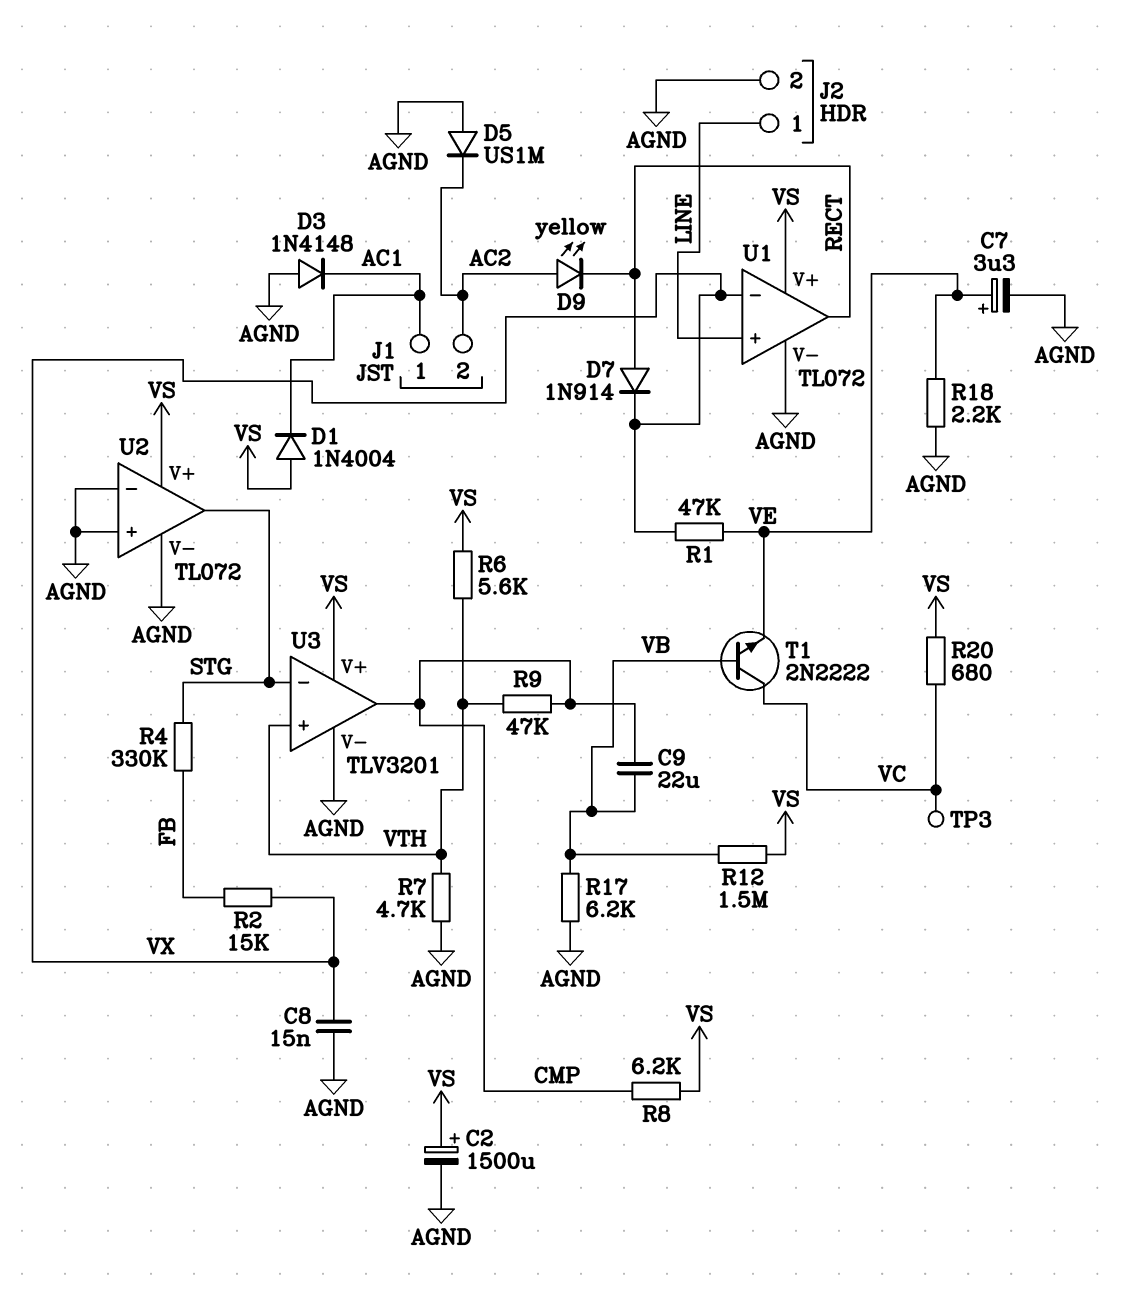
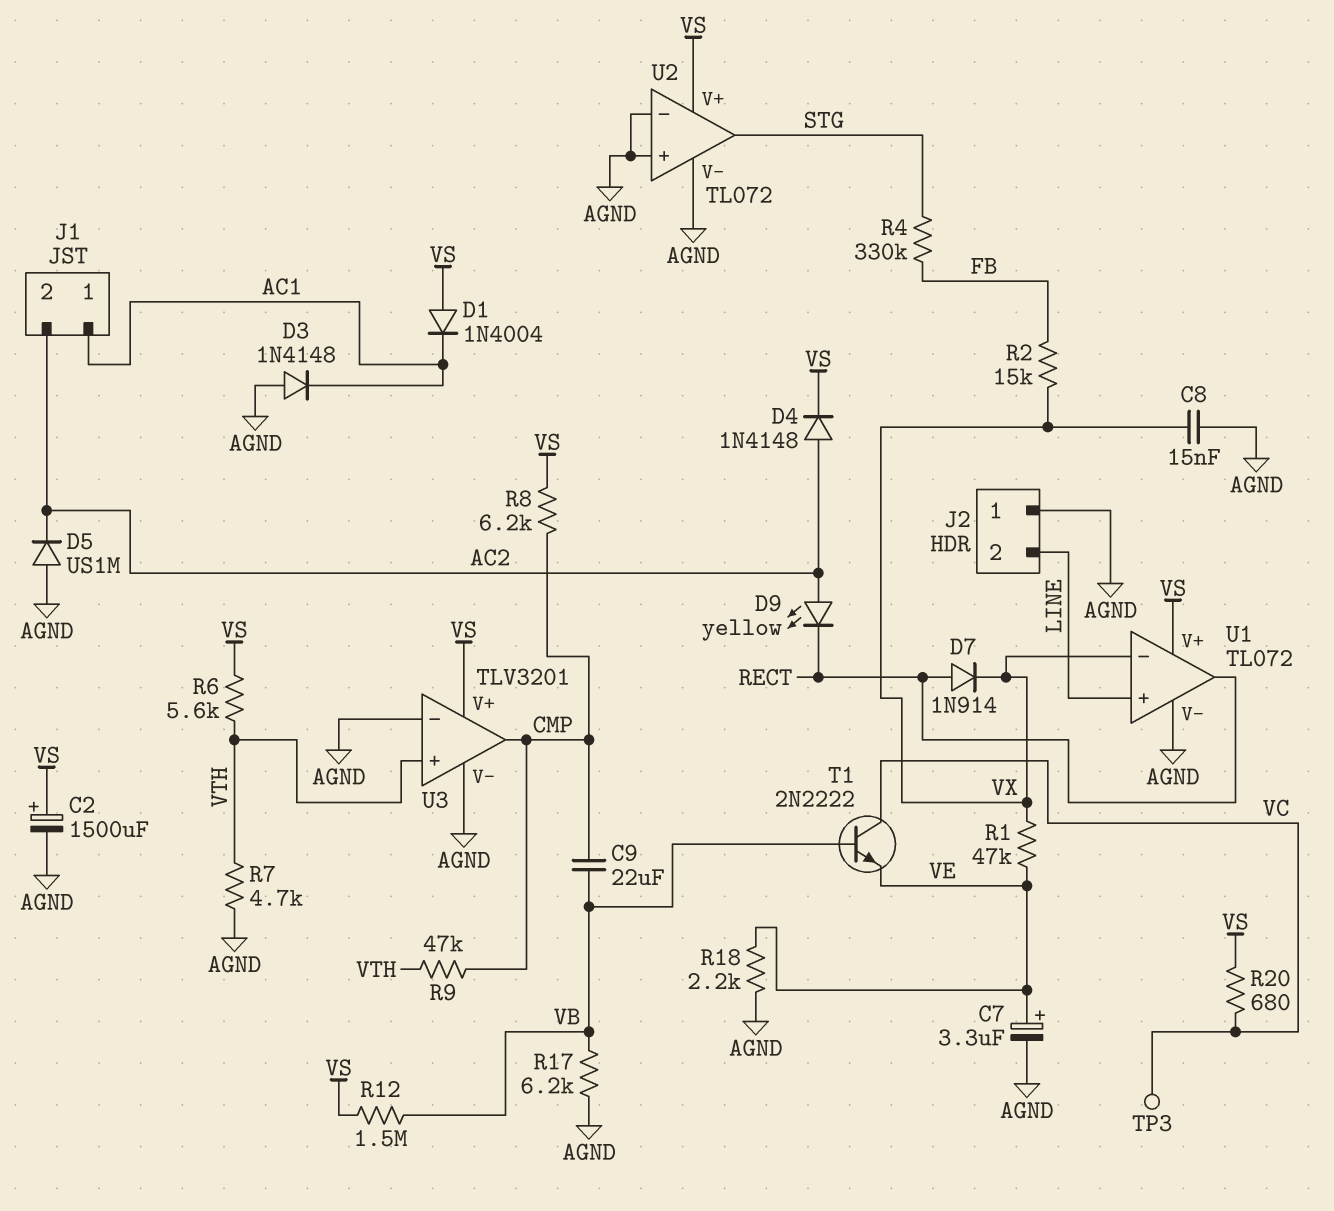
D4: none -> diode 1N4148 (A AC2, K VS)
J2 pin 1: LINE -> AGND
J2 pin 2: AGND -> LINE
U3 pin in-: STG -> AGND

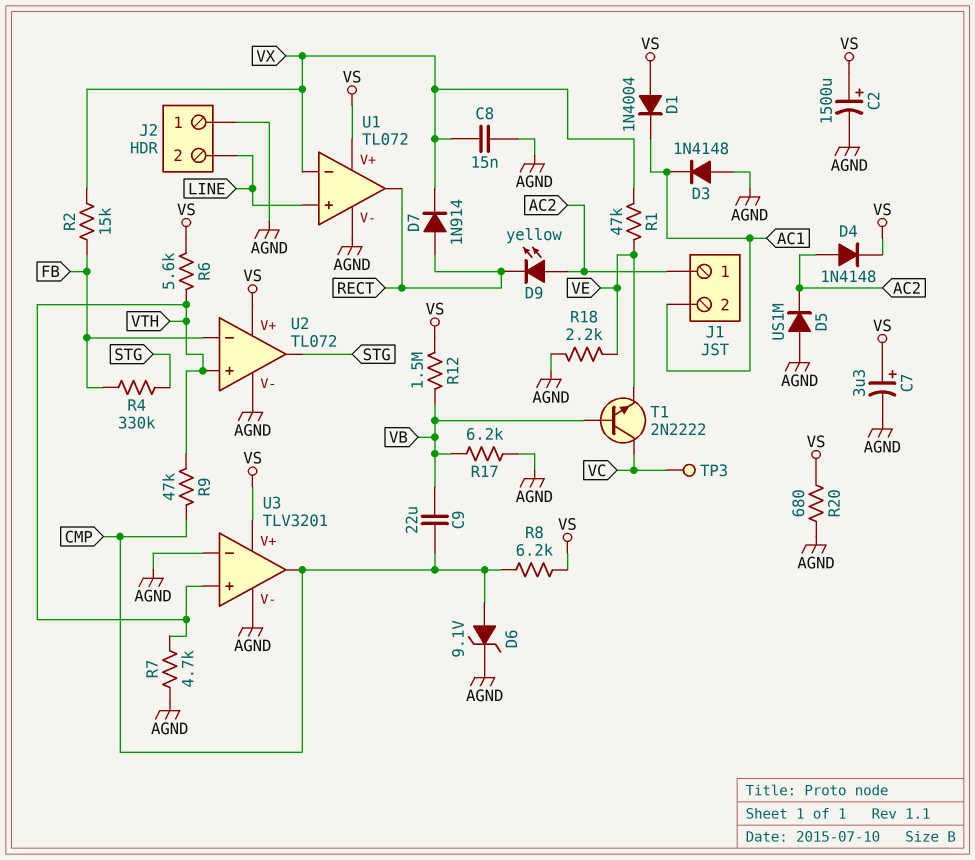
C7: 3.3uF (plus VE, minus AGND) -> 3.3uF (plus VS, minus AGND)
D6: none -> zener 9.1V (A CMP, K AGND)
J1 pin 1: AC1 -> AC2
J1 pin 2: AC2 -> AC1
R20: 680 (VC, VS) -> 680 (AGND, VS)
U2 pin in+: AGND -> VTH
U2 pin in-: AGND -> FB

